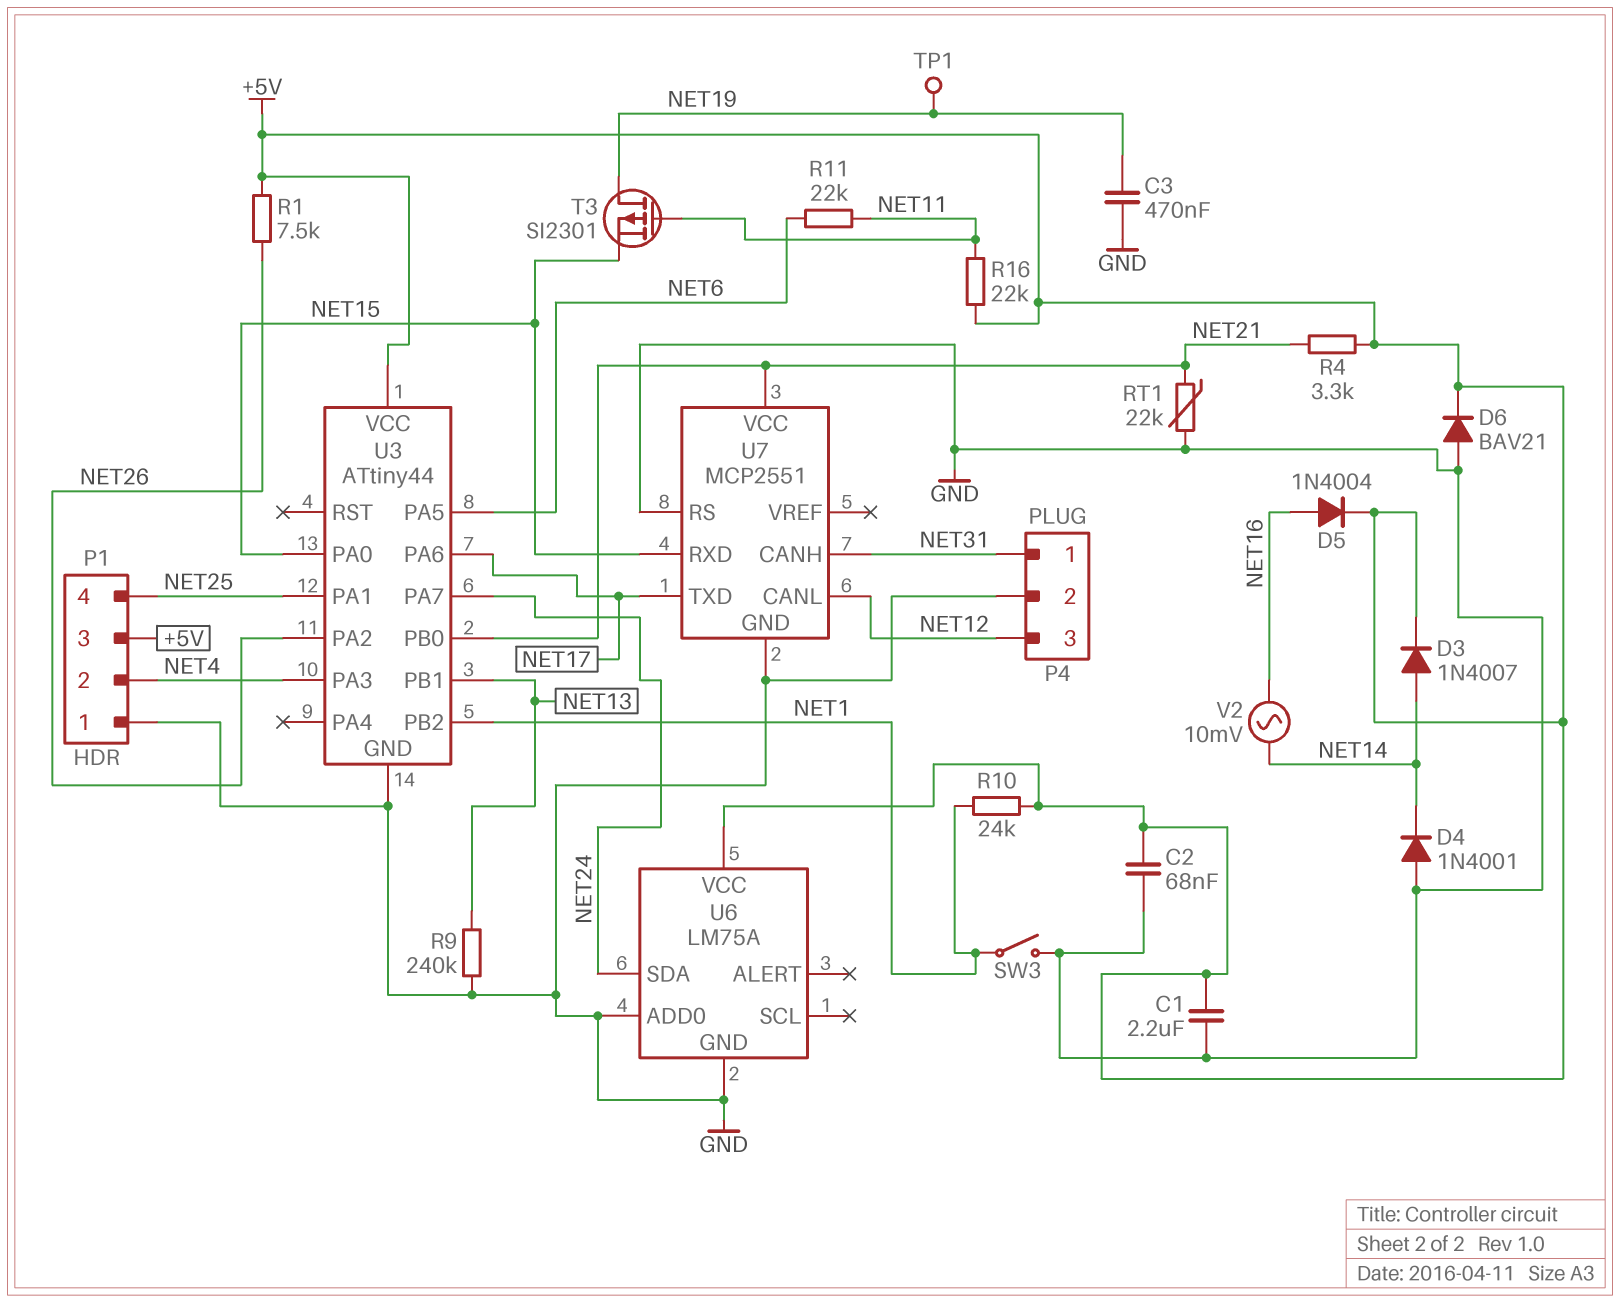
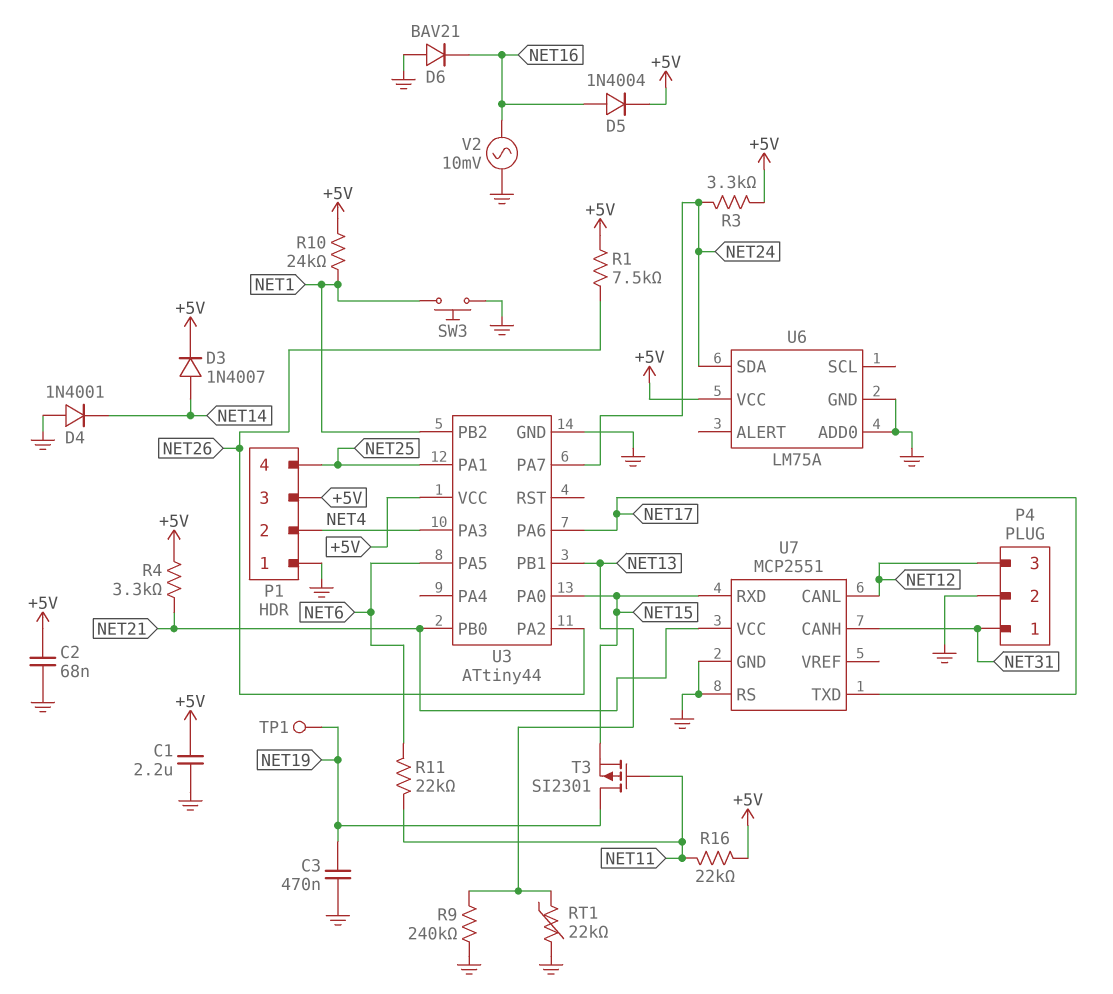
D6: diode BAV21 (A GND, K +5V) -> diode BAV21 (A GND, K NET16)
R3: none -> 3.3k (+5V, NET24)
RT1: 22k (GND, NET21) -> 22k (GND, NET13)
SW3: switch (GND, NET1) -> button (GND, NET1)
V2: AC 10mV (NET14, NET16) -> AC 10mV (GND, NET16)

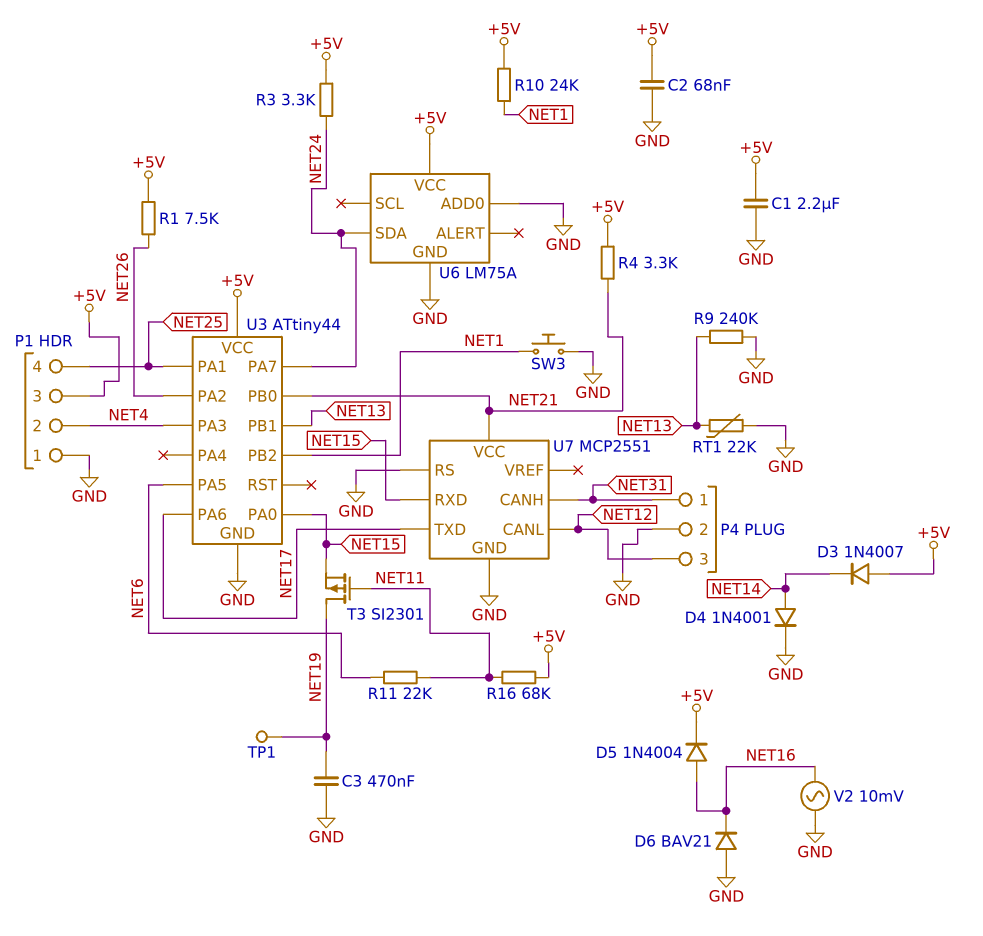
D3: diode 1N4007 (A NET14, K +5V) -> diode 1N4007 (A +5V, K NET14)
D4: diode 1N4001 (A GND, K NET14) -> diode 1N4001 (A NET14, K GND)
R16: 22k (+5V, NET11) -> 68k (+5V, NET11)

